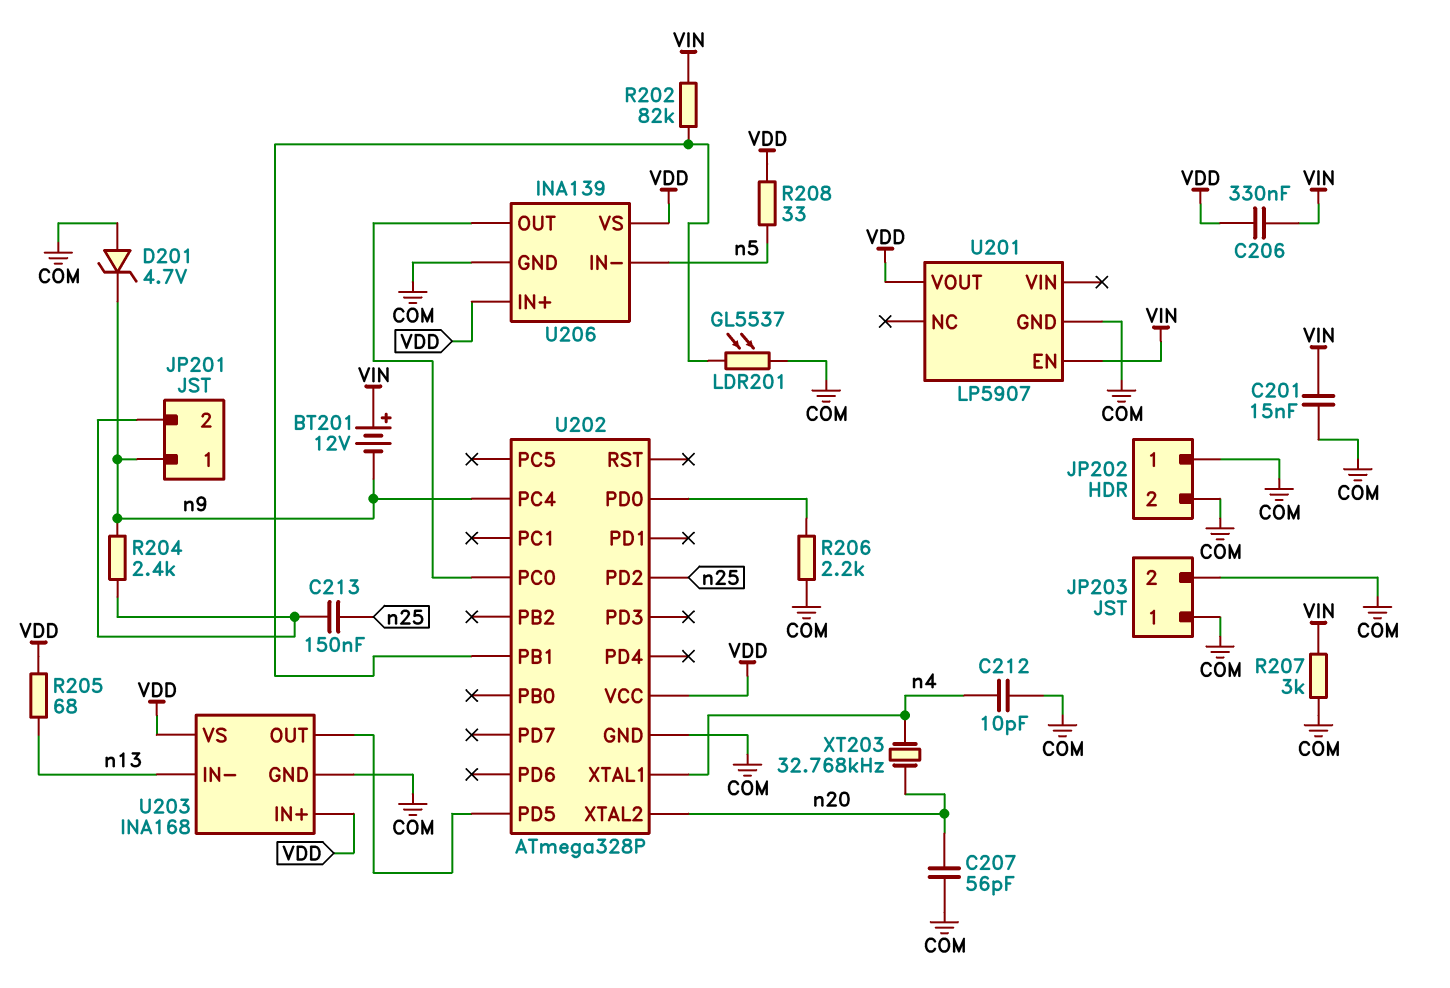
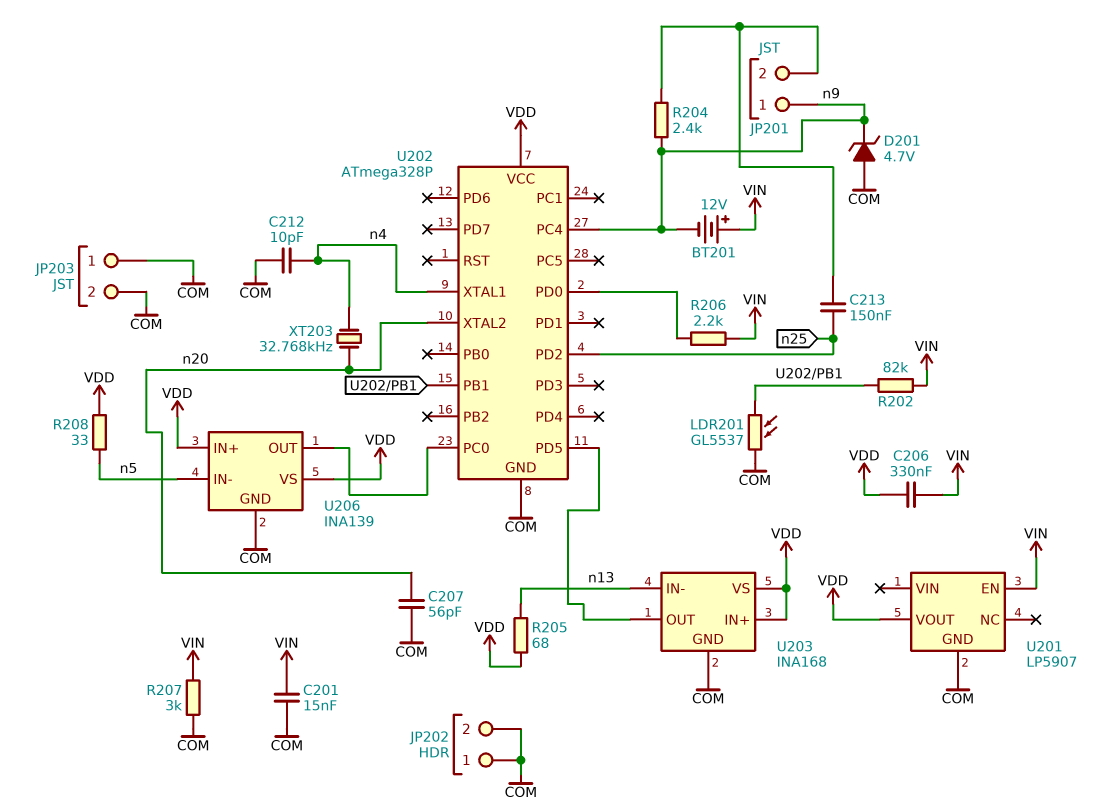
R206: 2.2k (COM, U202/PD0) -> 2.2k (U202/PD0, VIN)

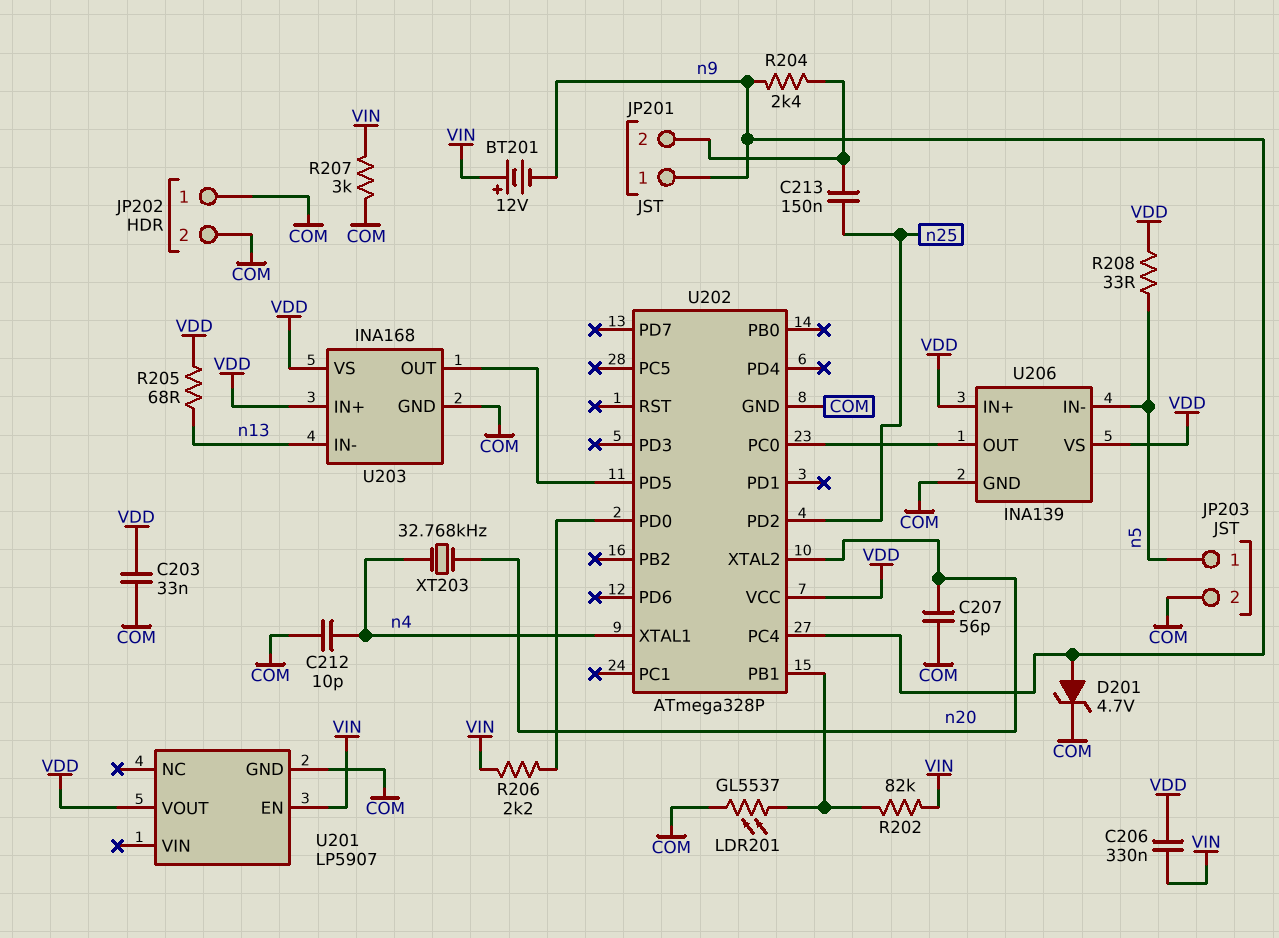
C201: 15nF (COM, VIN) -> none
C203: none -> 33nF (COM, VDD)
D201: zener 4.7V (A COM, K n9) -> zener 4.7V (A n9, K COM)
JP203 pin 1: COM -> n5

